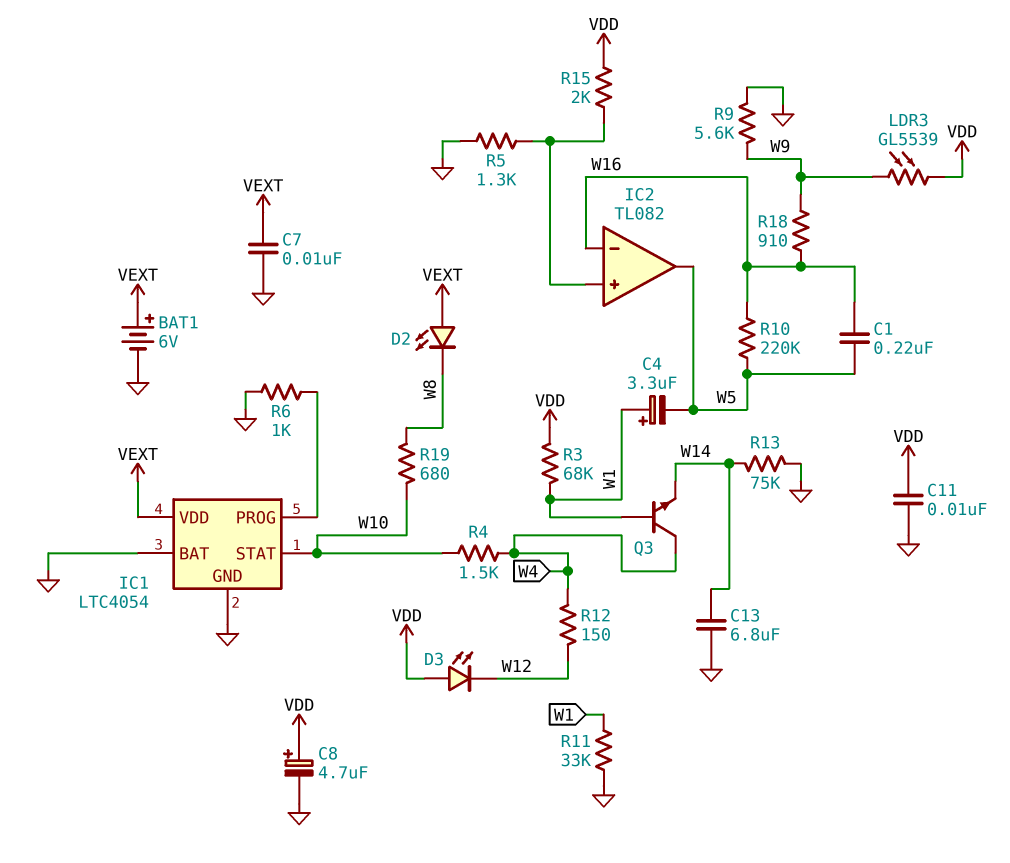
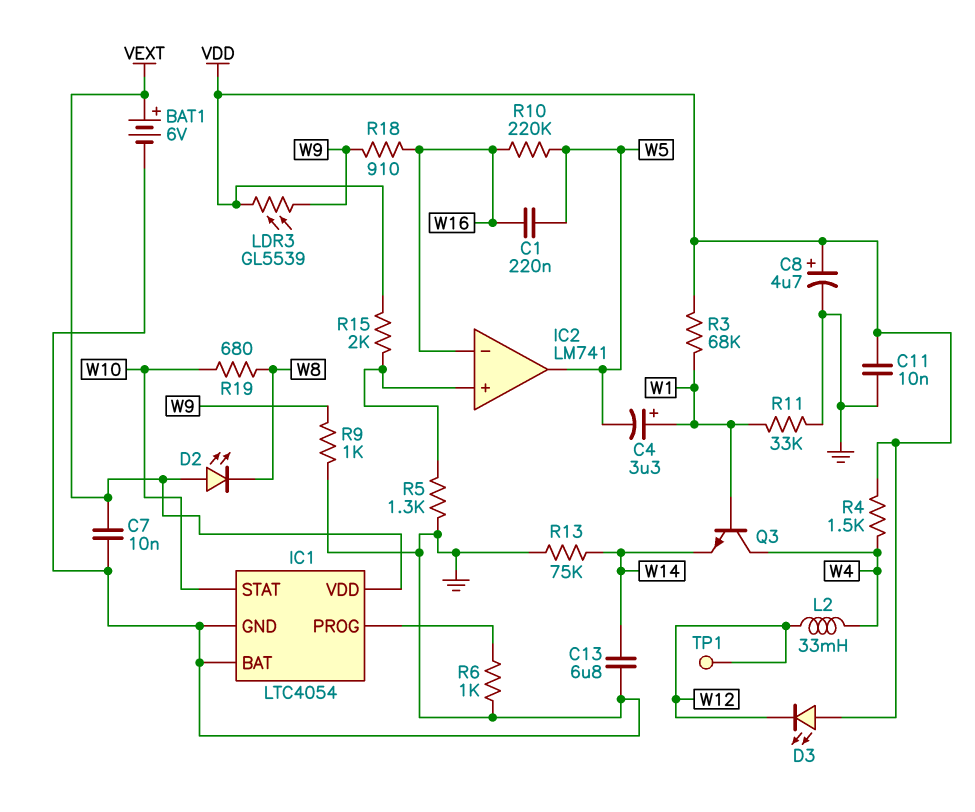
IC2: TL082 -> LM741
L2: none -> 33mH (W4, W12)
R4: 1.5k (W4, W10) -> 1.5k (VDD, W4)
R9: 5.6k (GND, W9) -> 1k (GND, W9)
R12: 150 (W4, W12) -> none
TP1: none -> test point (W12)

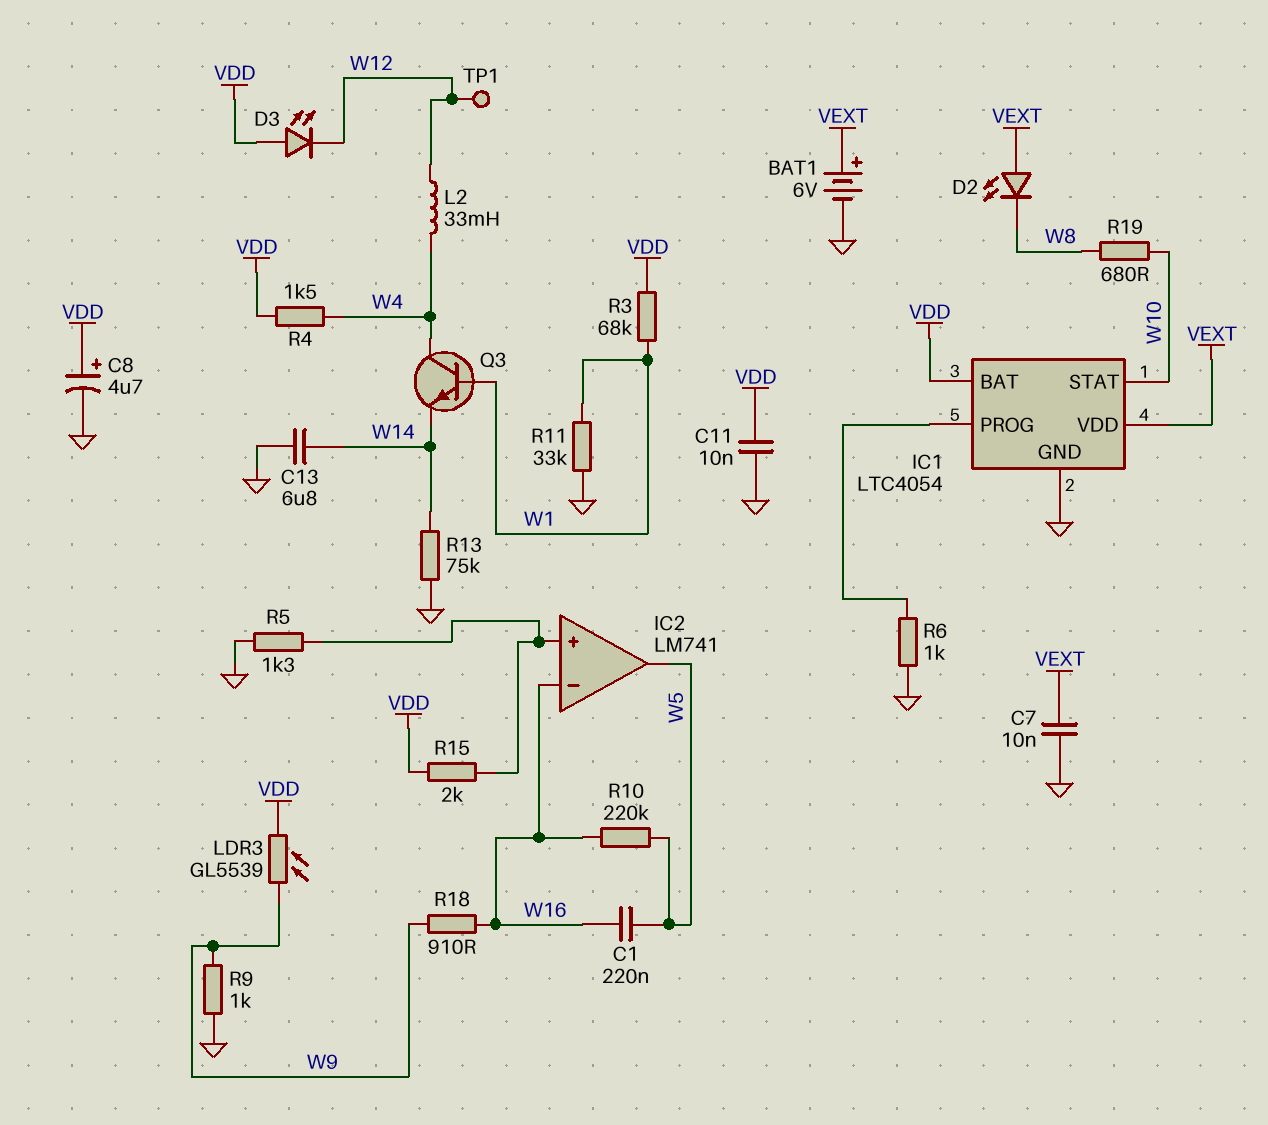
C4: 3.3uF (plus W1, minus W5) -> none
IC1 pin BAT: GND -> VDD

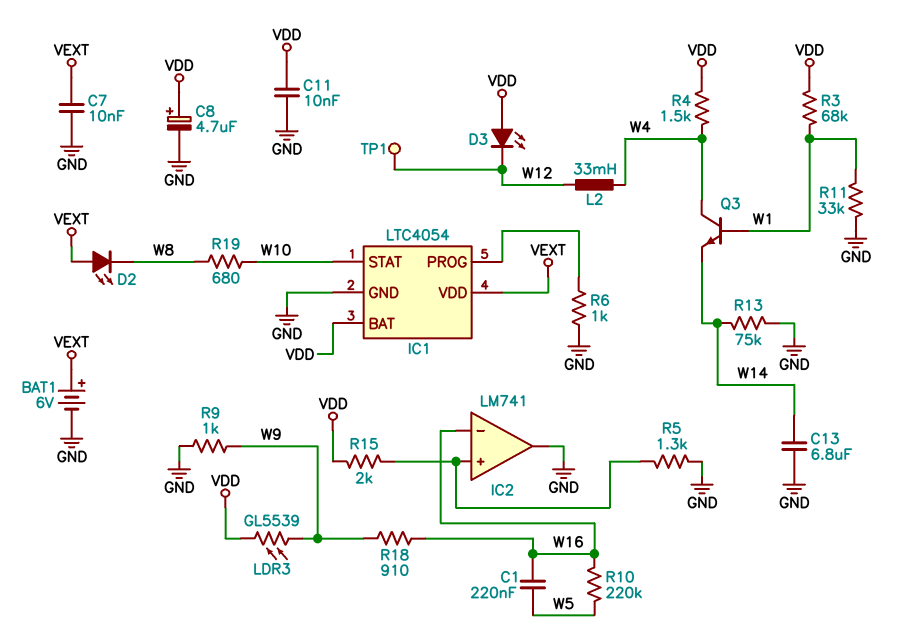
IC2 pin out: W5 -> GND

